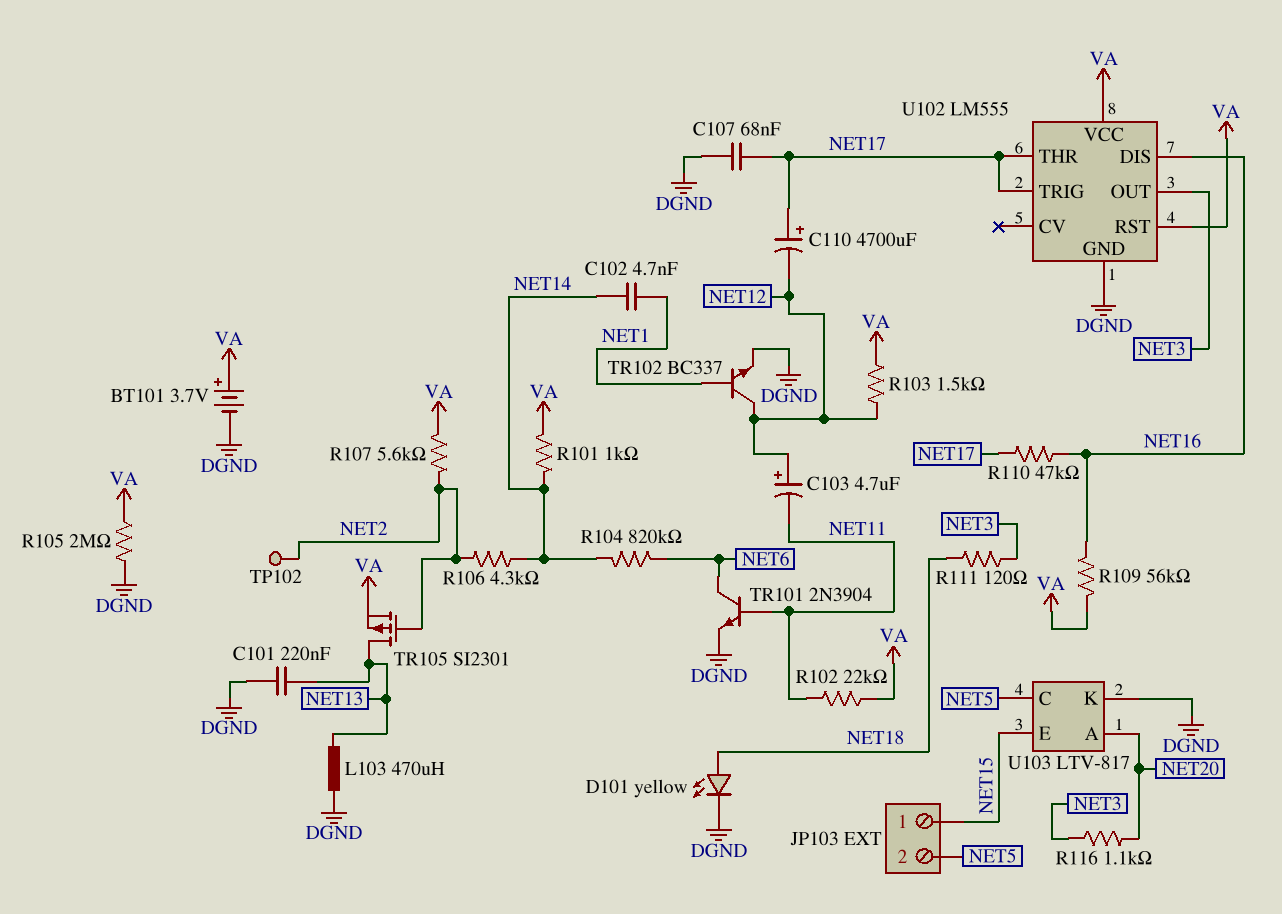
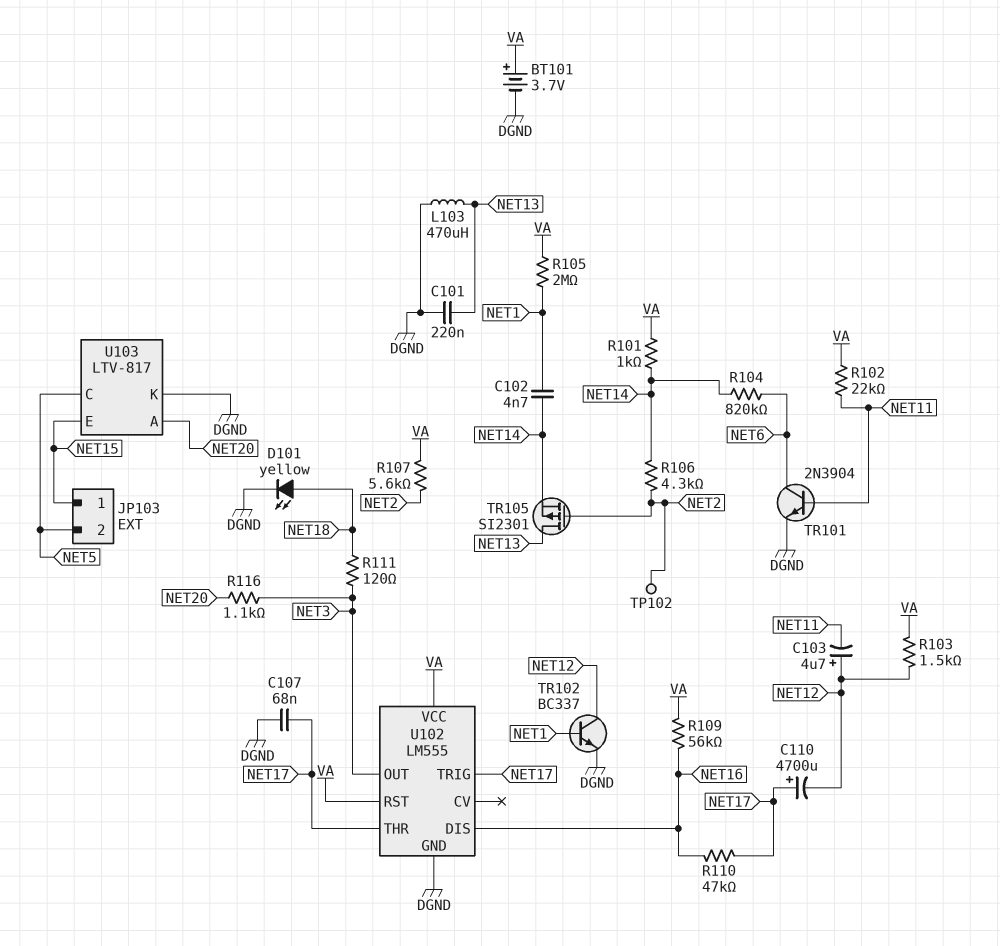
R105: 2M (DGND, VA) -> 2M (NET1, VA)
TR105: PMOS SI2301 (G NET2, D NET13, S VA) -> PMOS SI2301 (G NET2, D NET13, S NET14)

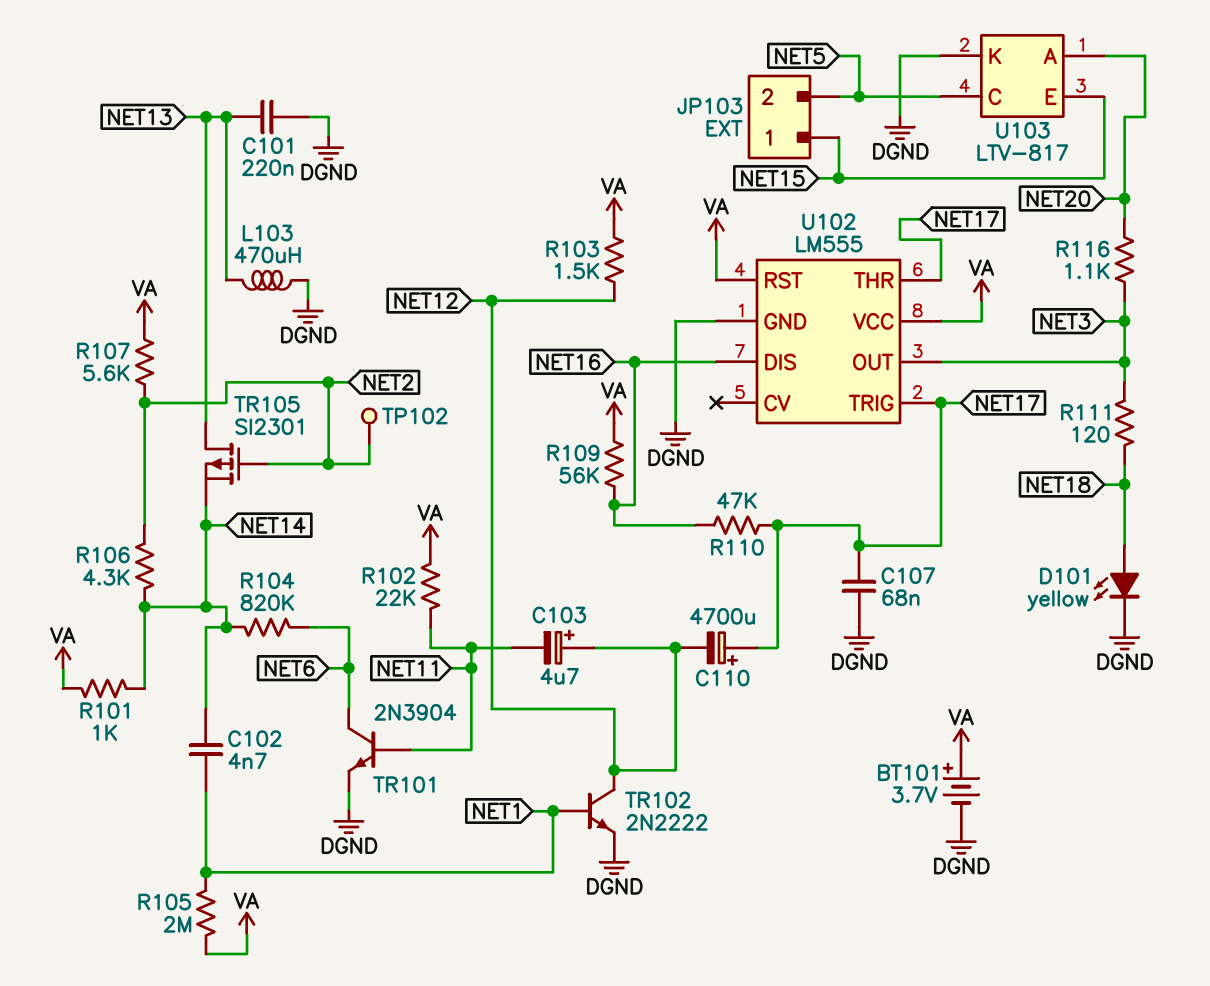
TR102: NPN BC337 (B NET1, C NET12, E DGND) -> NPN 2N2222 (B NET1, C NET12, E DGND)

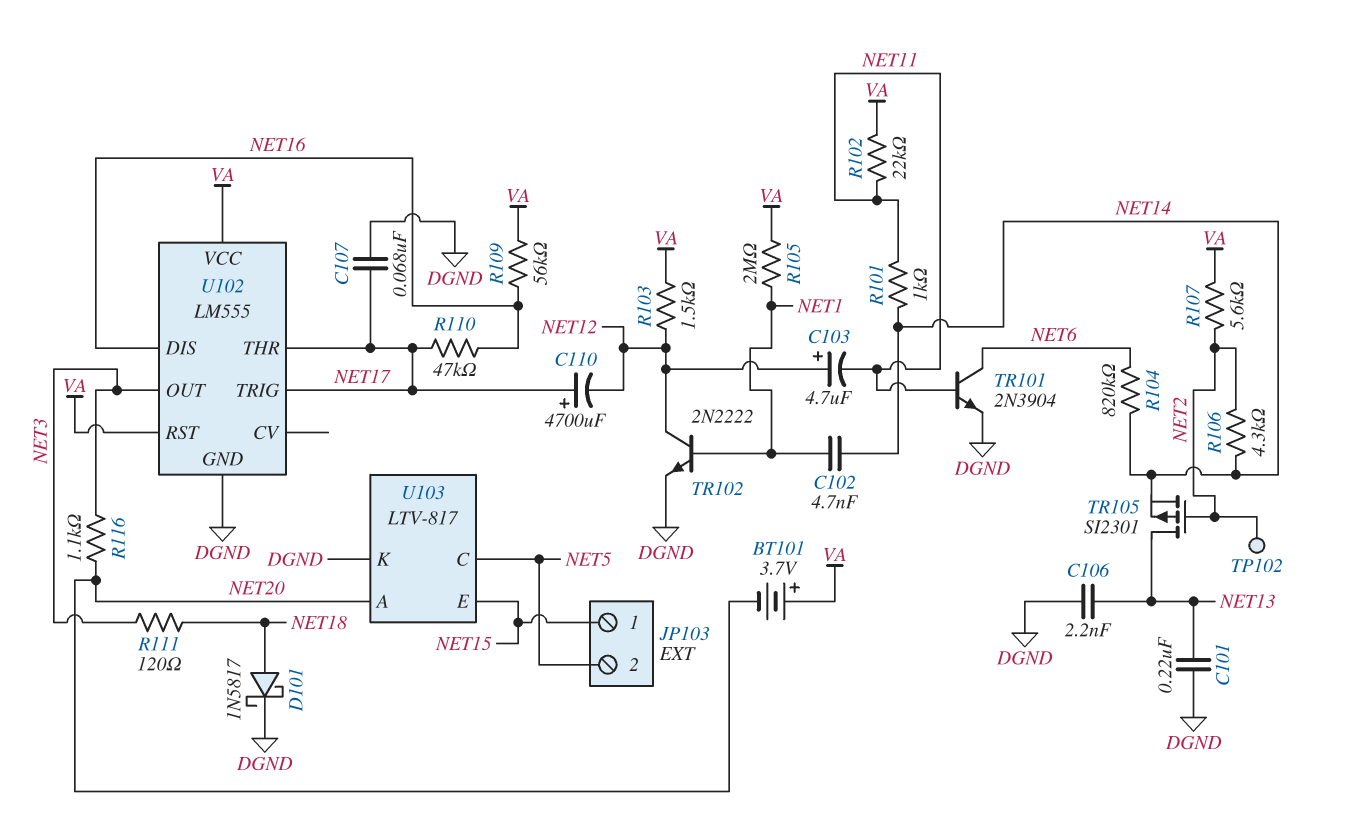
BT101: 3.7V (plus VA, minus DGND) -> 3.7V (plus VA, minus NET20)
C106: none -> 2.2nF (DGND, NET13)
D101: LED yellow (A NET18, K DGND) -> schottky 1N5817 (A NET18, K DGND)
L103: 470uH (DGND, NET13) -> none
R101: 1k (NET14, VA) -> 1k (NET11, NET14)

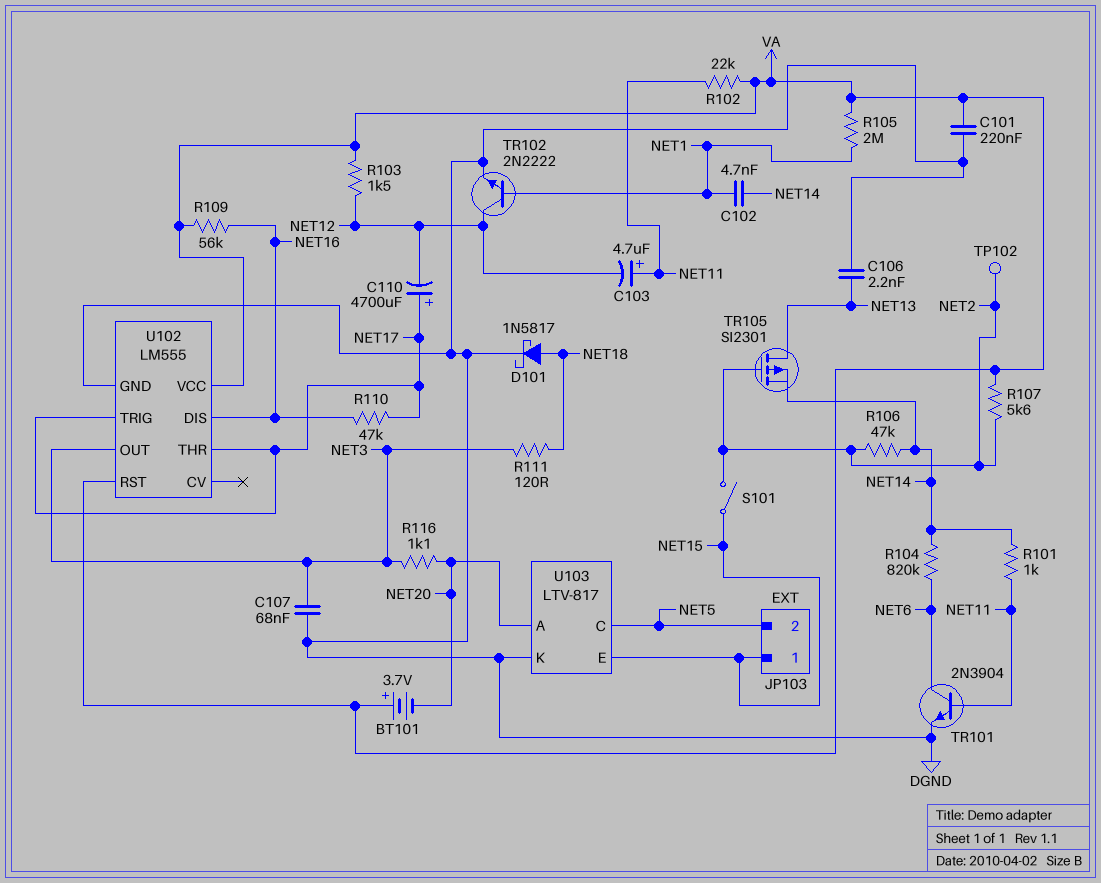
C101: 220nF (DGND, NET13) -> 220nF (DGND, VA)
C103: 4.7uF (plus NET12, minus NET11) -> 4.7uF (plus NET11, minus NET12)
C107: 68nF (DGND, NET17) -> 68nF (DGND, NET3)
R106: 4.3k (NET2, NET14) -> 47k (NET2, NET14)
S101: none -> switch (NET2, NET15)

